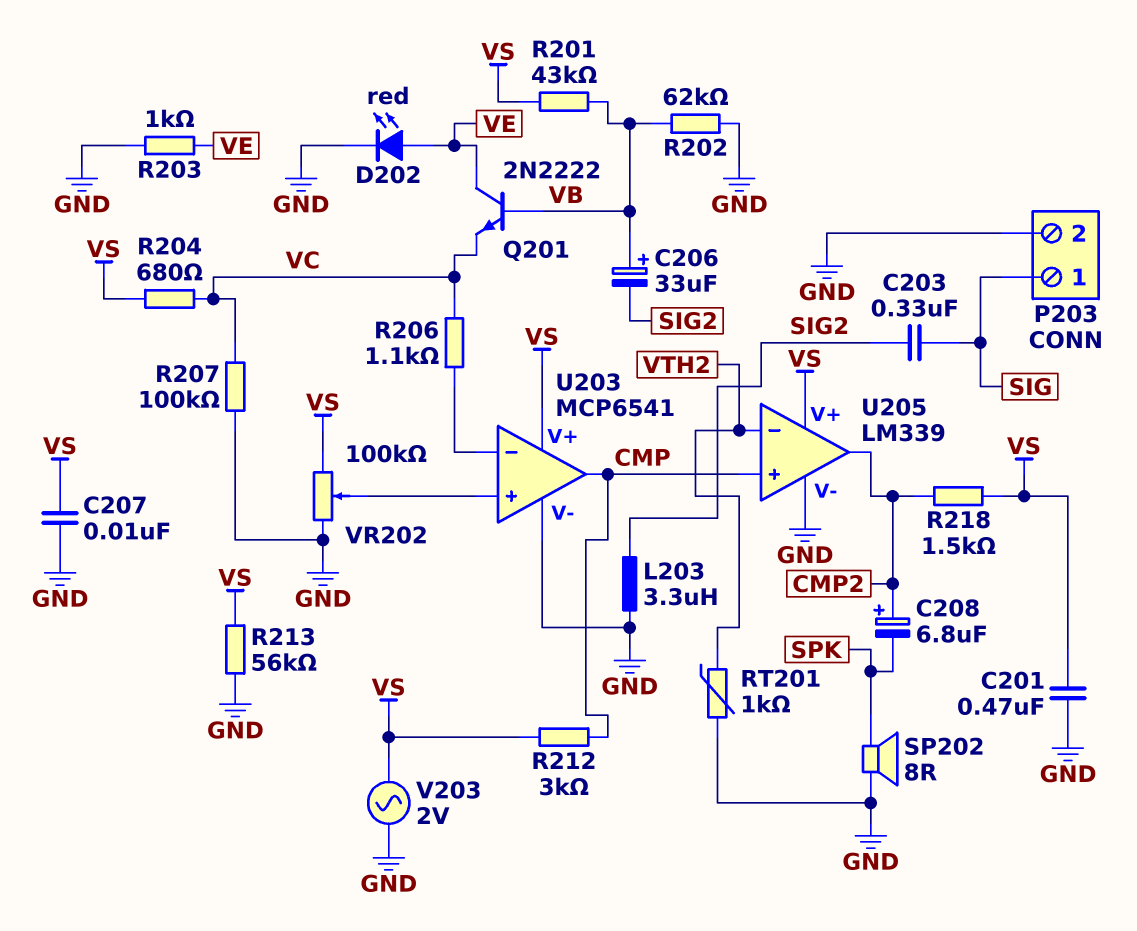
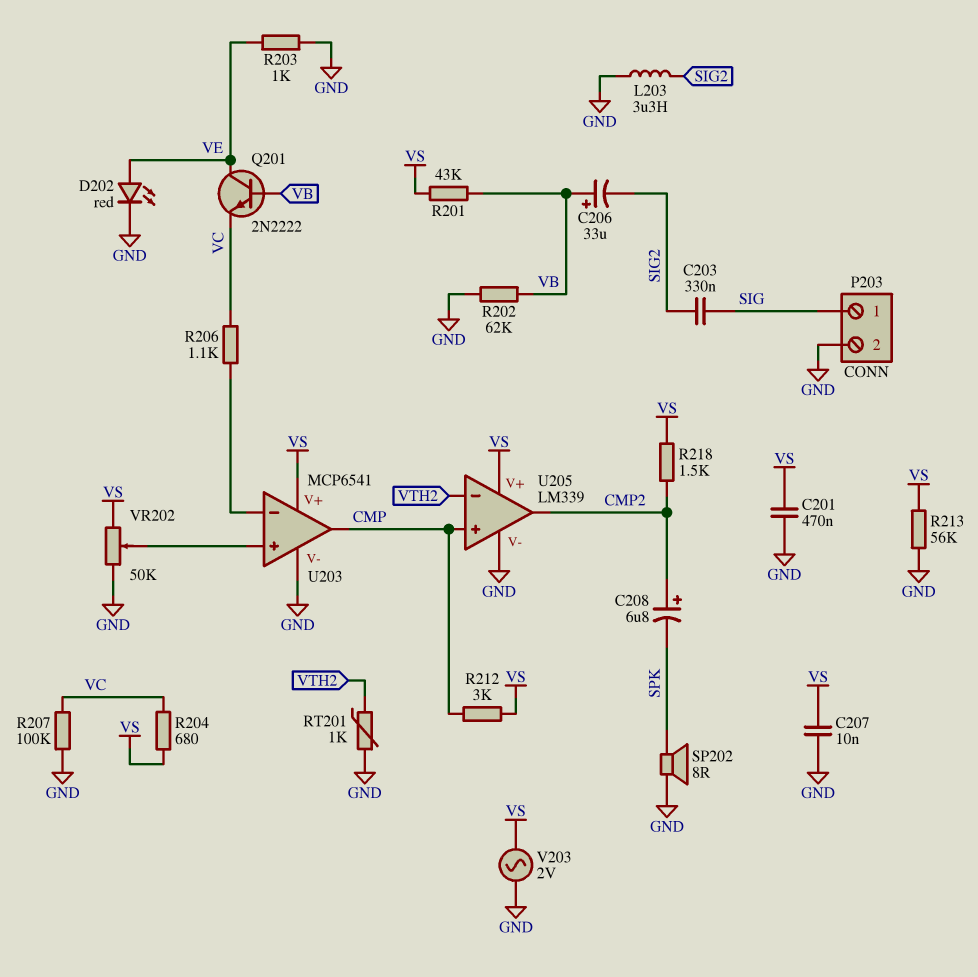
VR202: 100k (GND, VS, wiper U203/in+) -> 50k (GND, VS, wiper U203/in+)

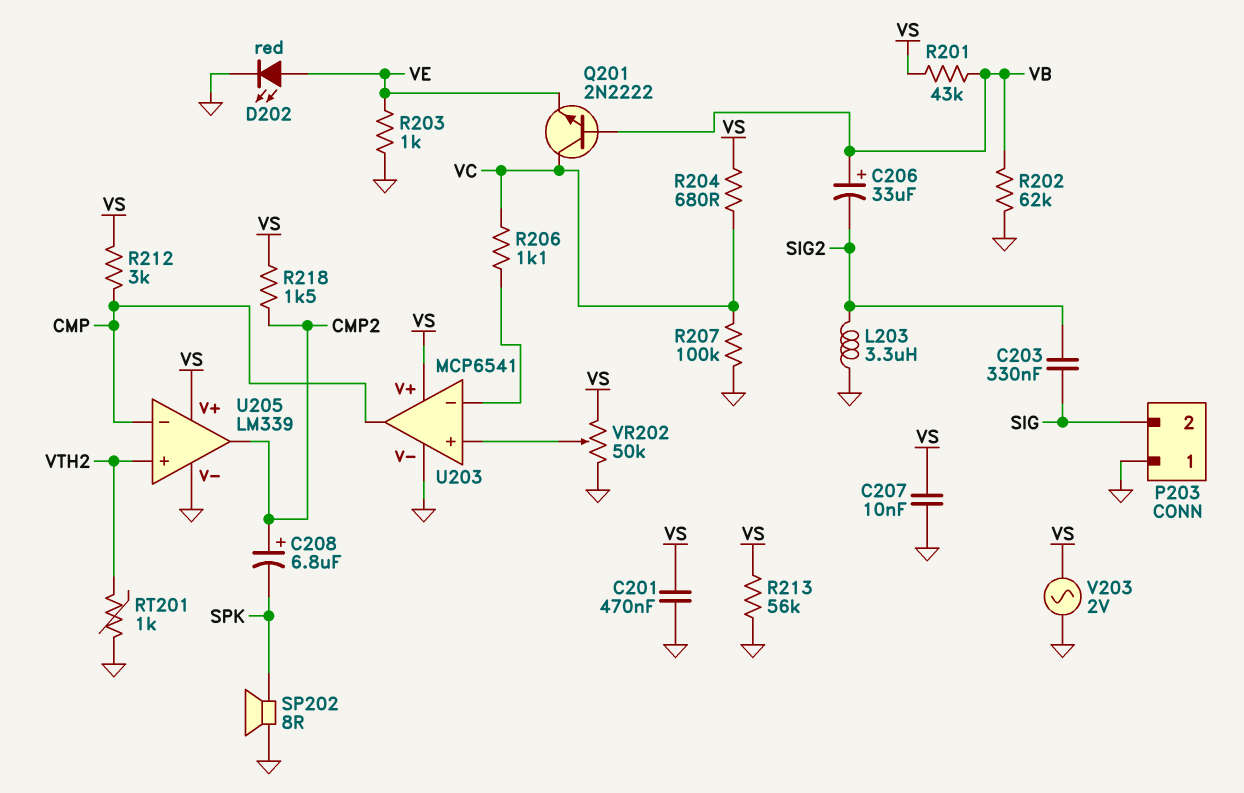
P203 pin 1: SIG -> GND
P203 pin 2: GND -> SIG
Q201: NPN 2N2222 (B VB, C VE, E VC) -> NPN 2N2222 (B VB, C VC, E VE)
U205 pin in+: CMP -> VTH2
U205 pin in-: VTH2 -> CMP

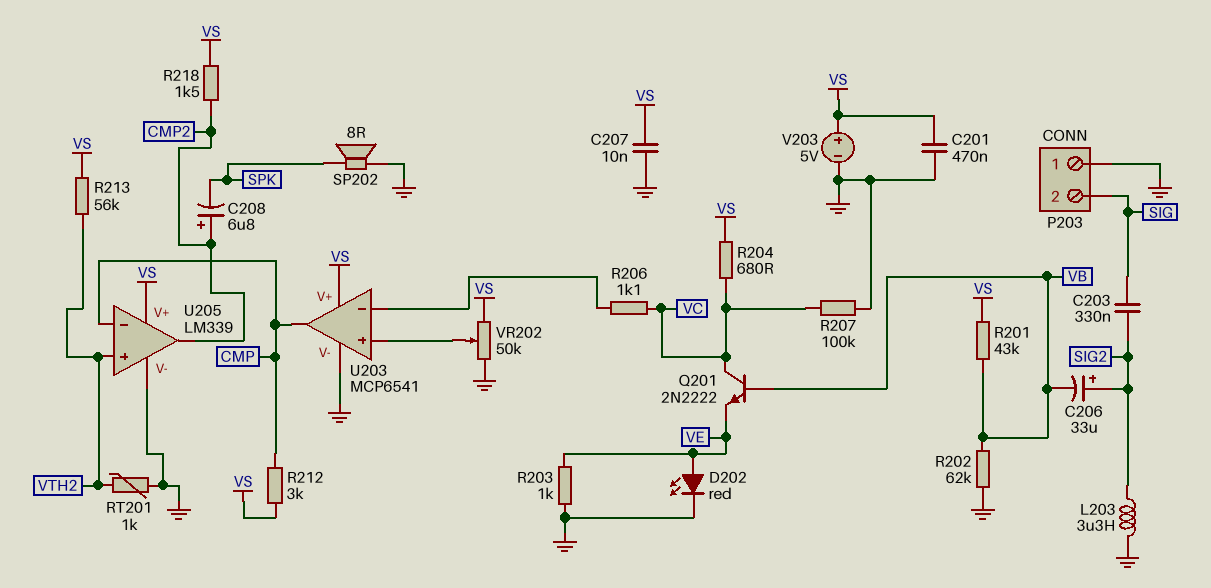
C206: 33uF (plus VB, minus SIG2) -> 33uF (plus SIG2, minus VB)
R213: 56k (GND, VS) -> 56k (VS, VTH2)
V203: AC 2V (GND, VS) -> 5V (plus VS, minus GND)

